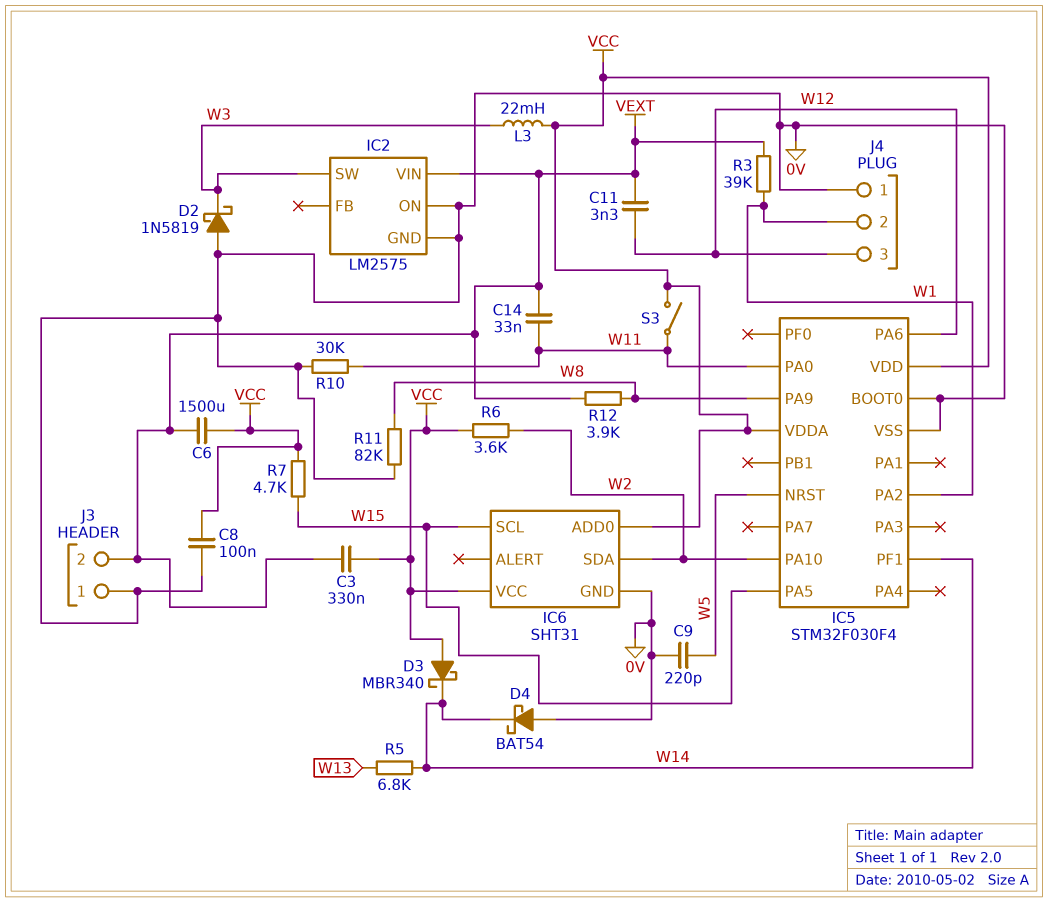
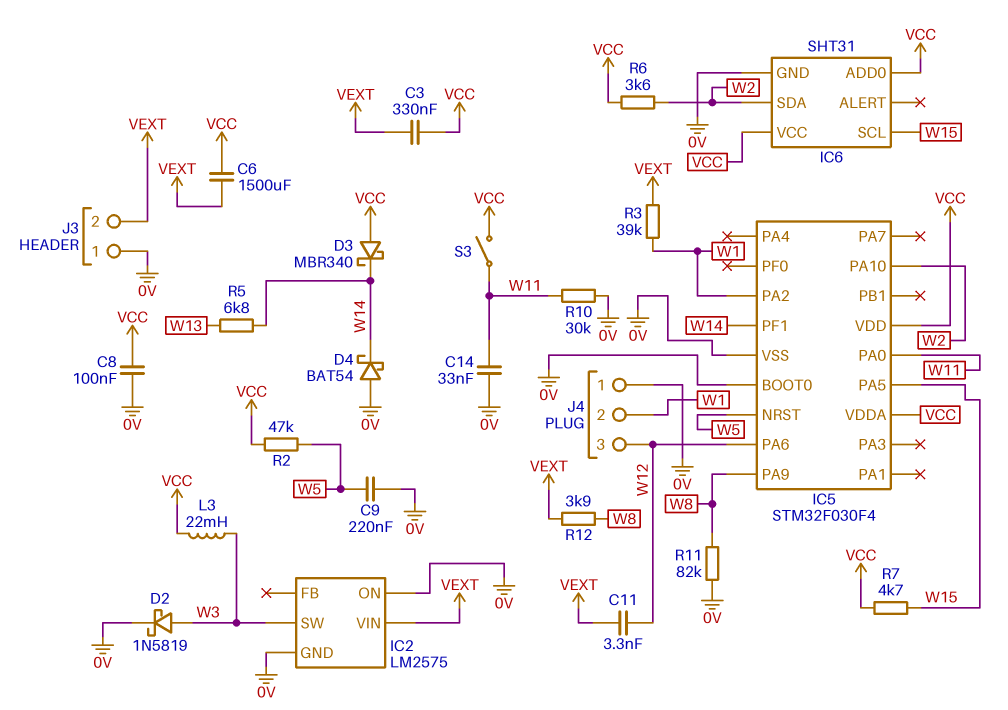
C9: 220pF (0V, W5) -> 220nF (0V, W5)
C14: 33nF (VEXT, W11) -> 33nF (0V, W11)
D2: schottky 1N5819 (A 0V, K W3) -> schottky 1N5819 (A W3, K 0V)
R2: none -> 47k (VCC, W5)

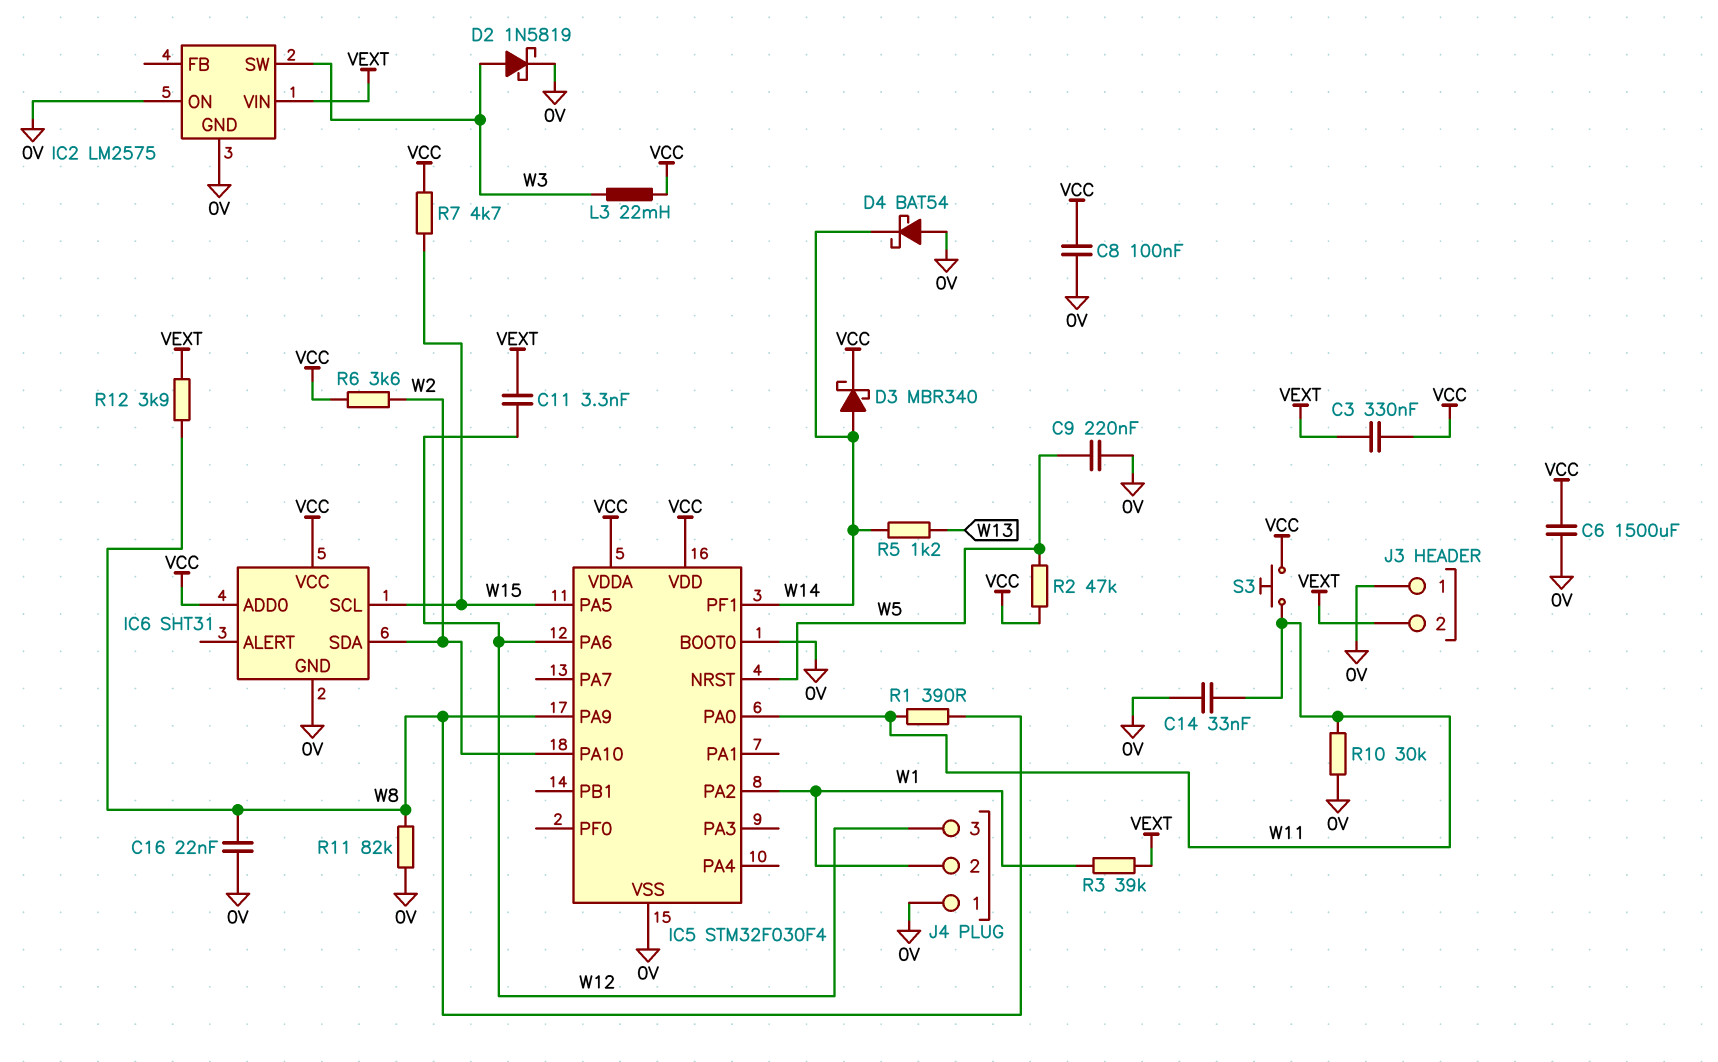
C6: 1500uF (VCC, VEXT) -> 1500uF (0V, VCC)
C16: none -> 22nF (0V, W8)
D3: schottky MBR340 (A VCC, K W14) -> schottky MBR340 (A W14, K VCC)
R1: none -> 390 (W8, W11)
R5: 6.8k (W13, W14) -> 1.2k (W13, W14)
S3: switch (VCC, W11) -> button (VCC, W11)

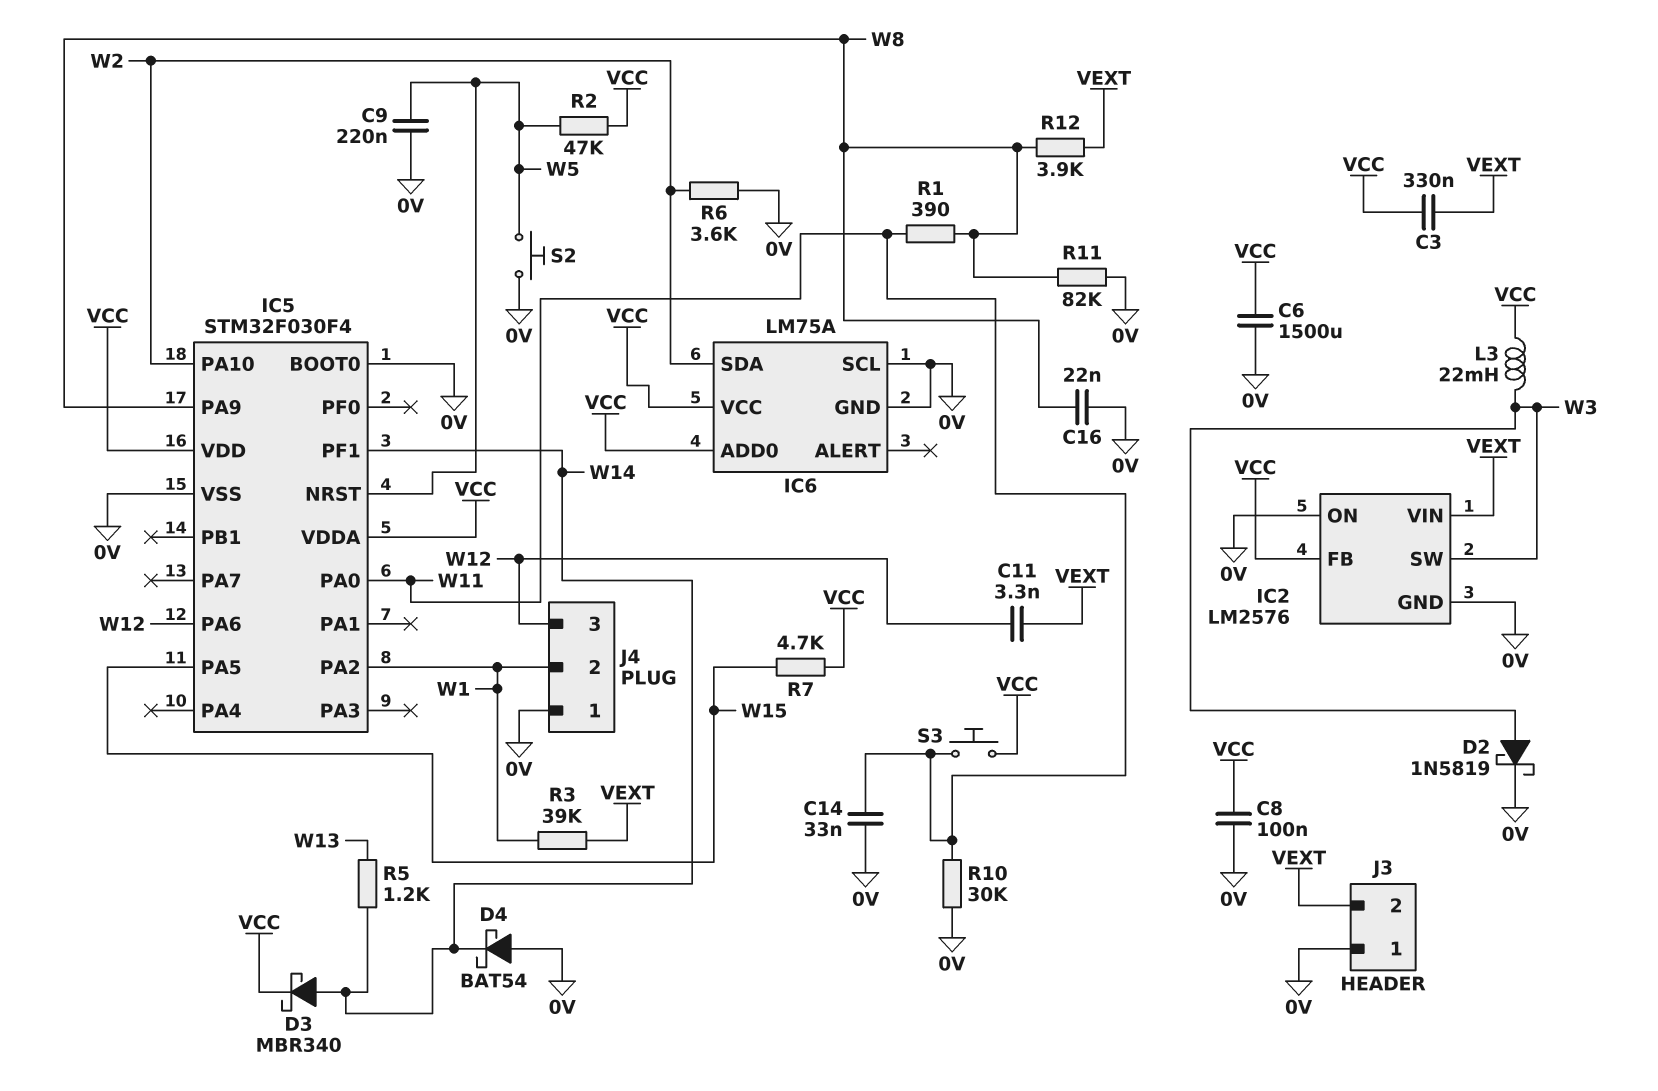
IC2: LM2575 -> LM2576
IC2 pin FB: none -> VCC
IC6: SHT31 -> LM75A
IC6 pin SCL: W15 -> 0V
R6: 3.6k (VCC, W2) -> 3.6k (0V, W2)
S2: none -> button (0V, W5)

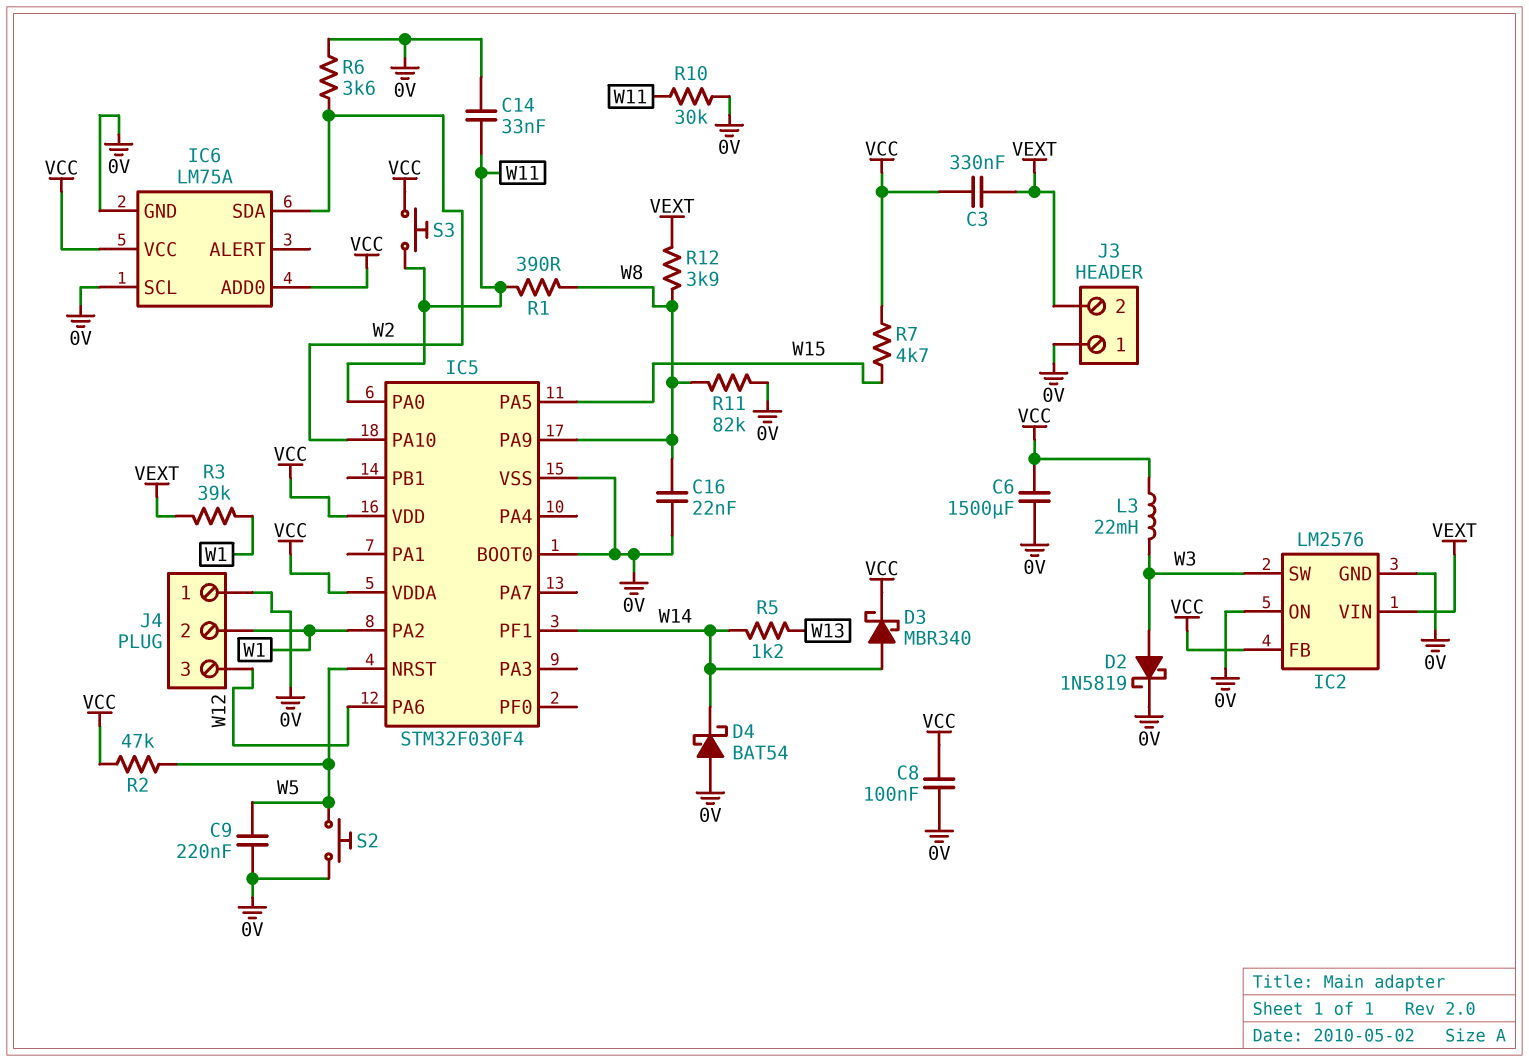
C11: 3.3nF (VEXT, W12) -> none

